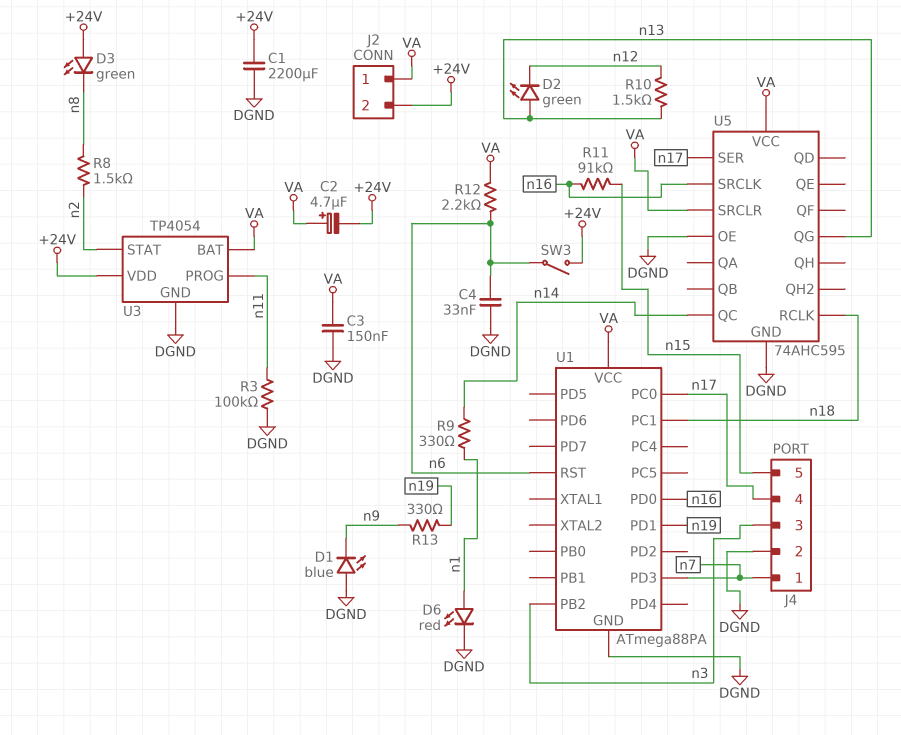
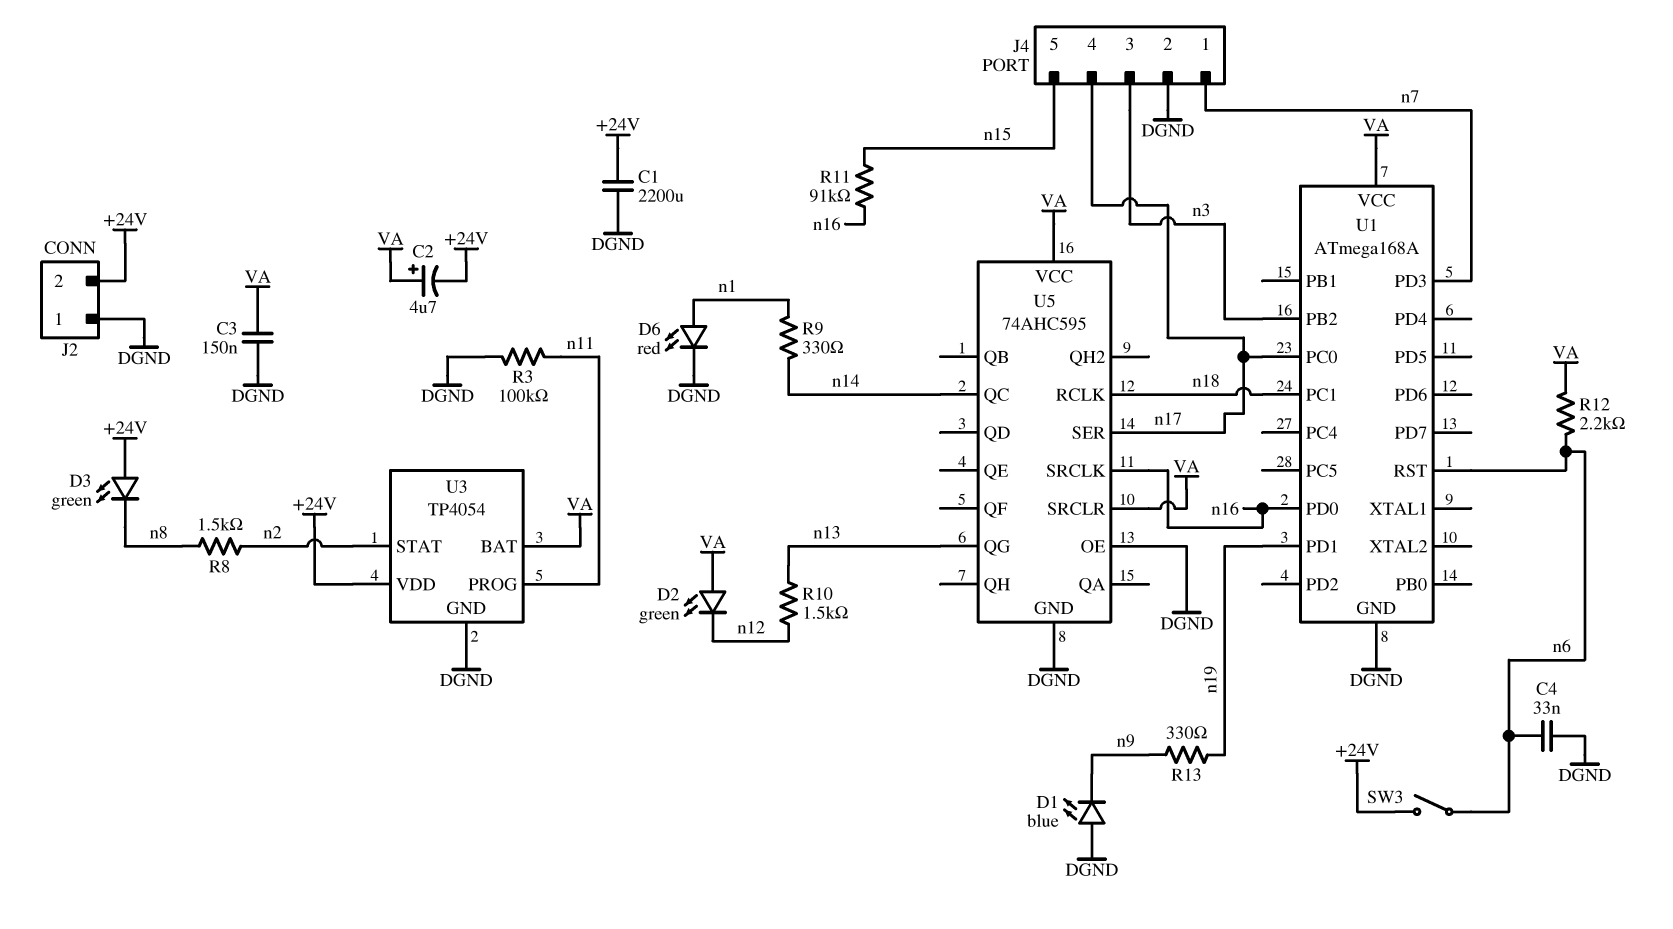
D2: LED green (A n13, K n12) -> LED green (A VA, K n12)
J2 pin 1: VA -> DGND
U1: ATmega88PA -> ATmega168A

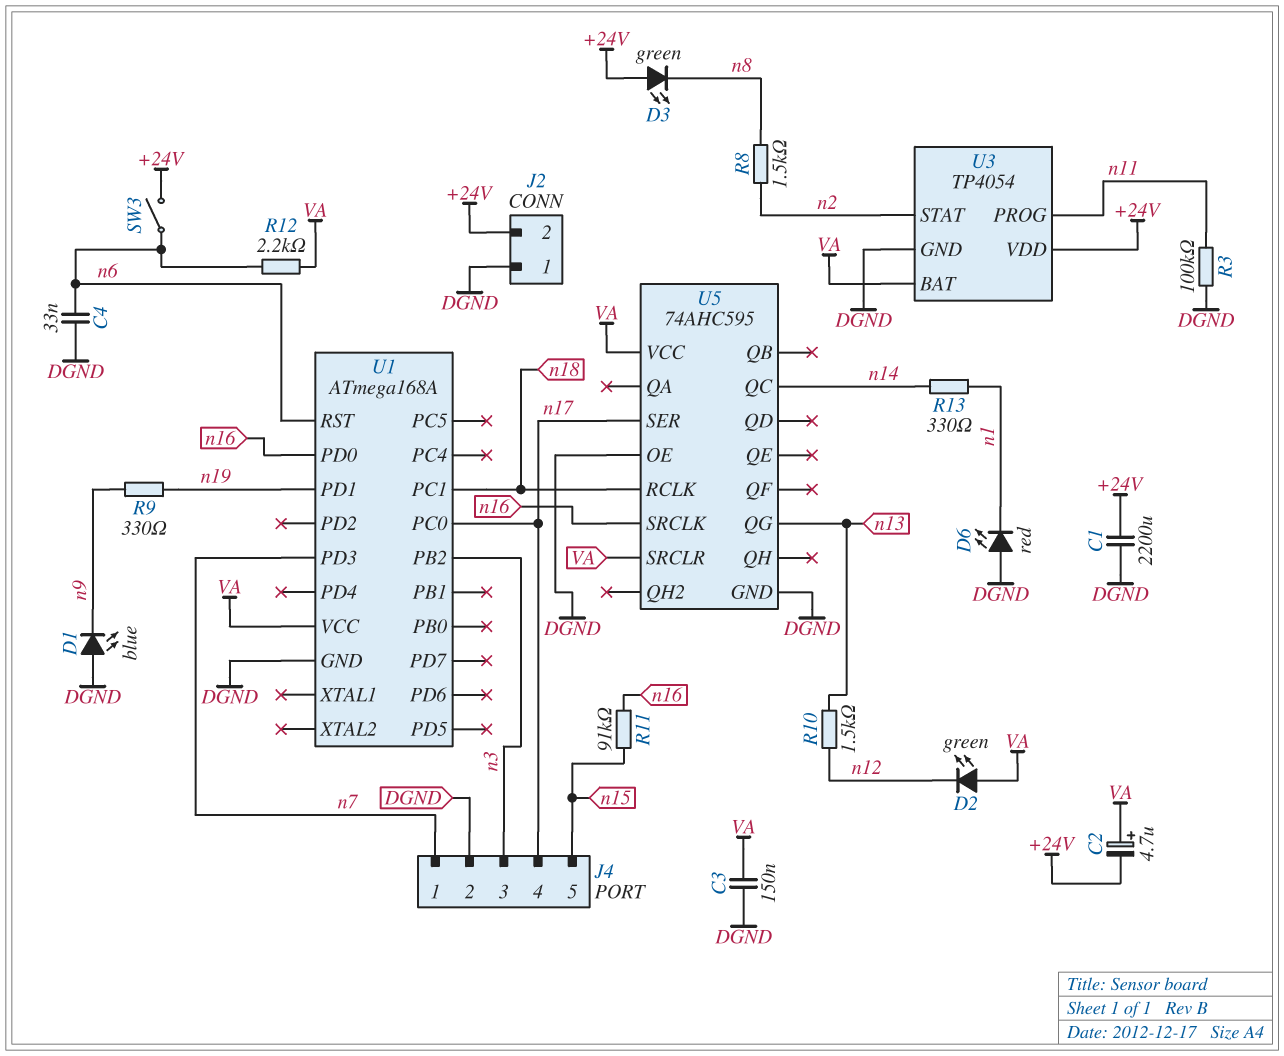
D6: LED red (A n1, K DGND) -> LED red (A DGND, K n1)
R9: 330 (n1, n14) -> 330 (n9, n19)
R13: 330 (n9, n19) -> 330 (n1, n14)

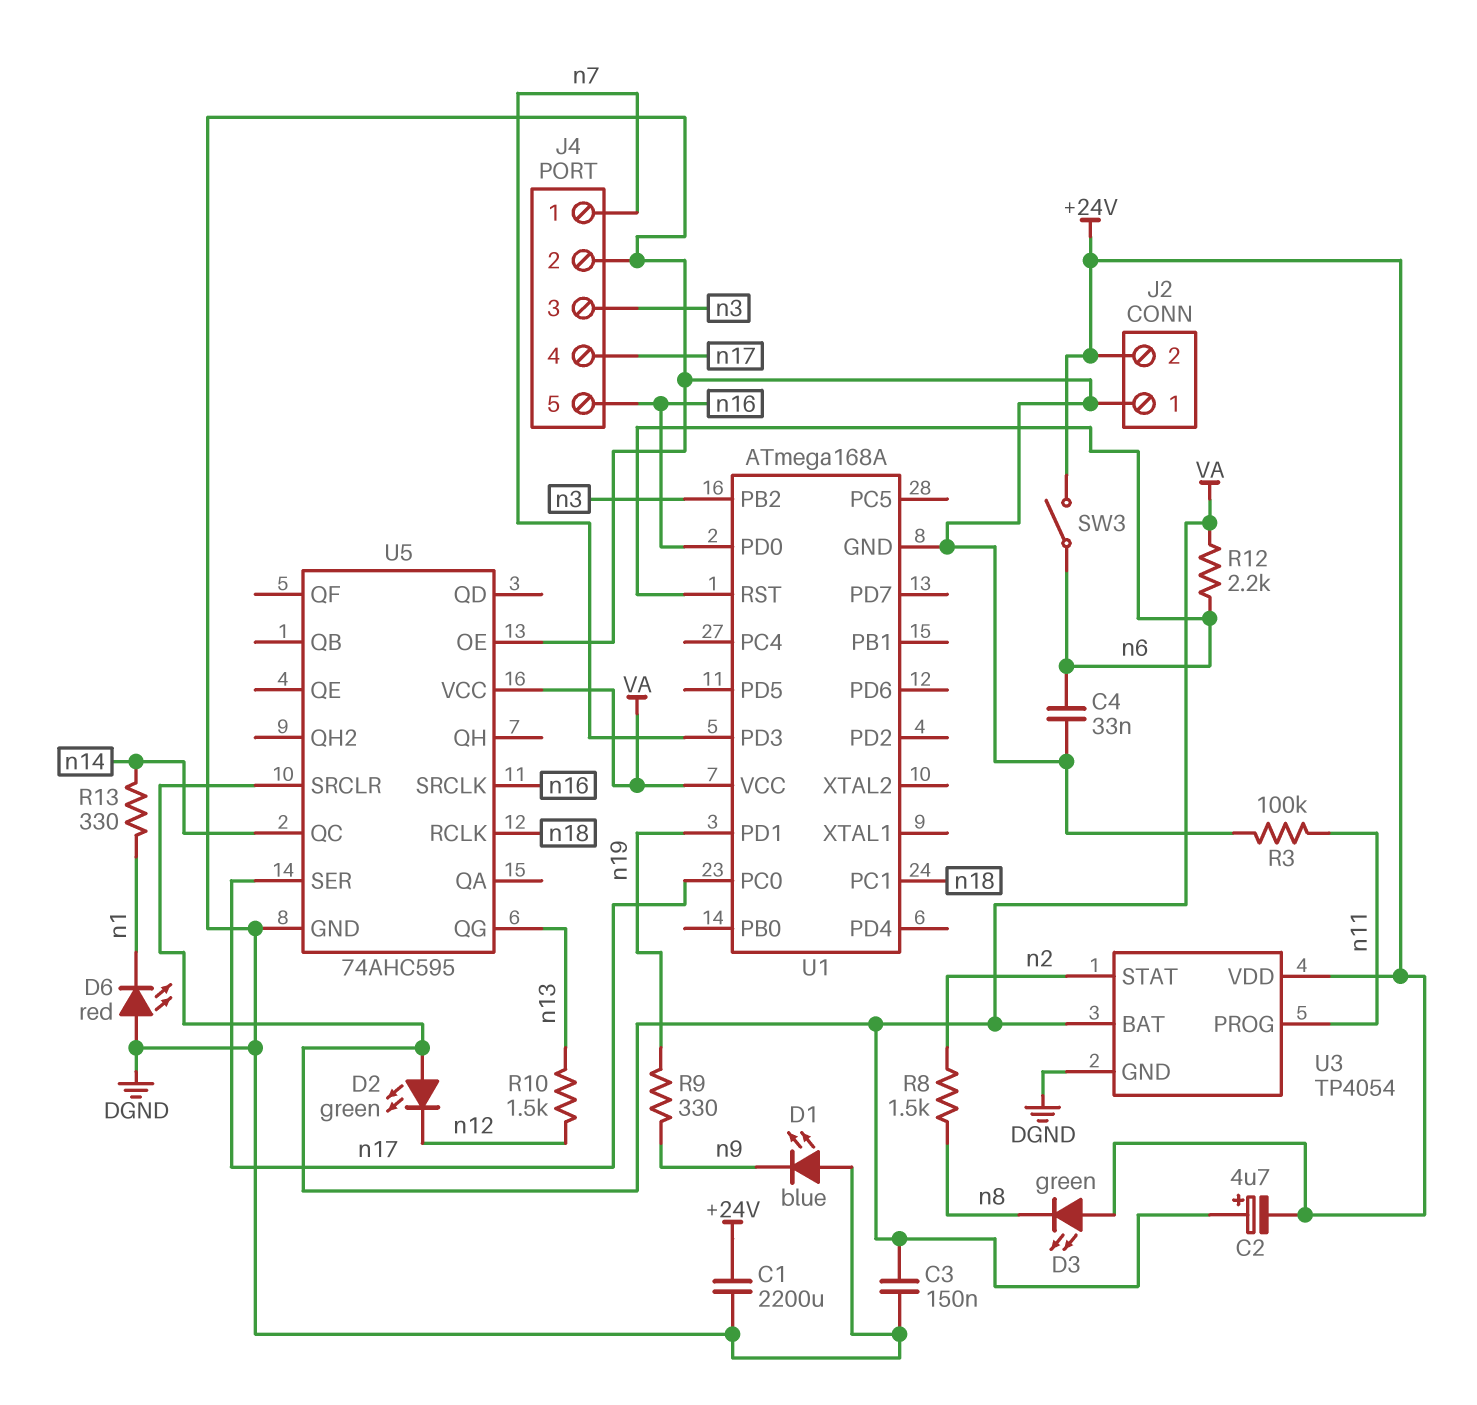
J4 pin 5: n15 -> n16
R11: 91k (n15, n16) -> none

